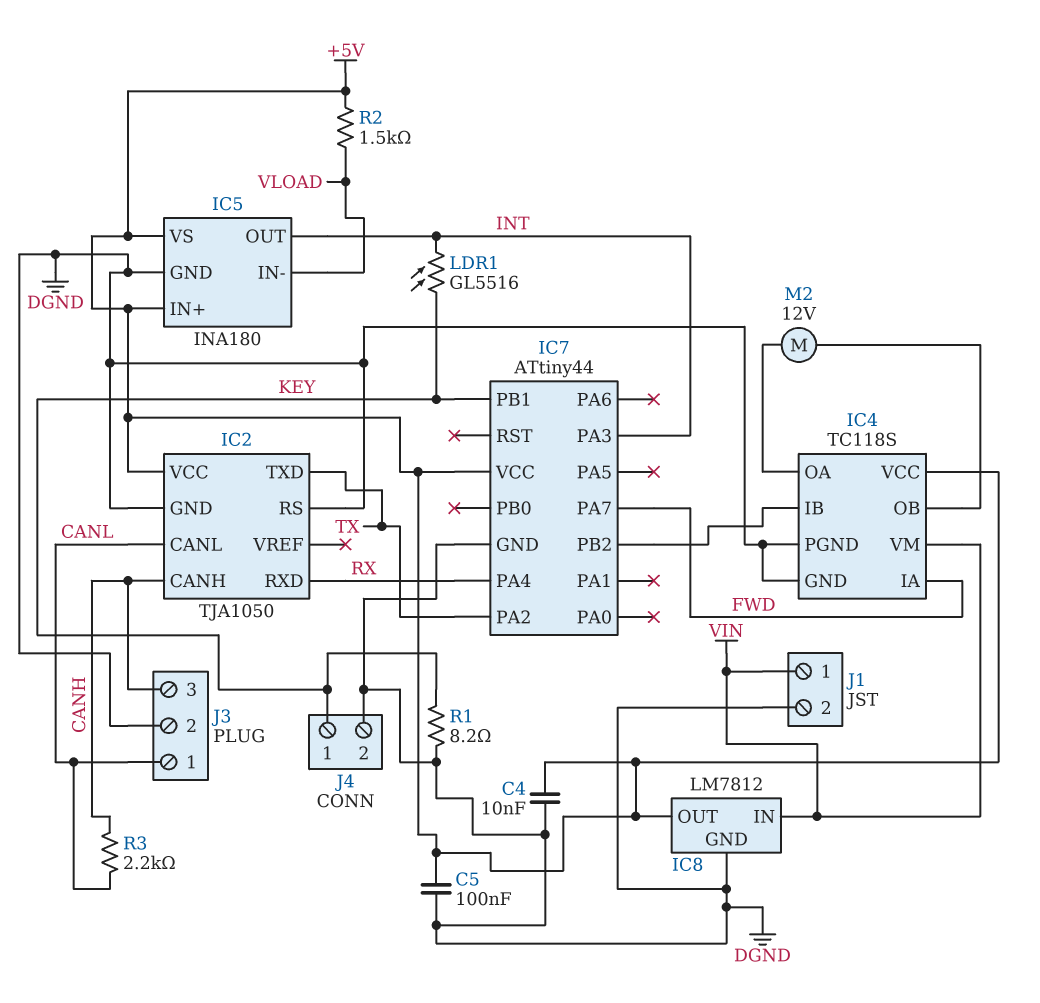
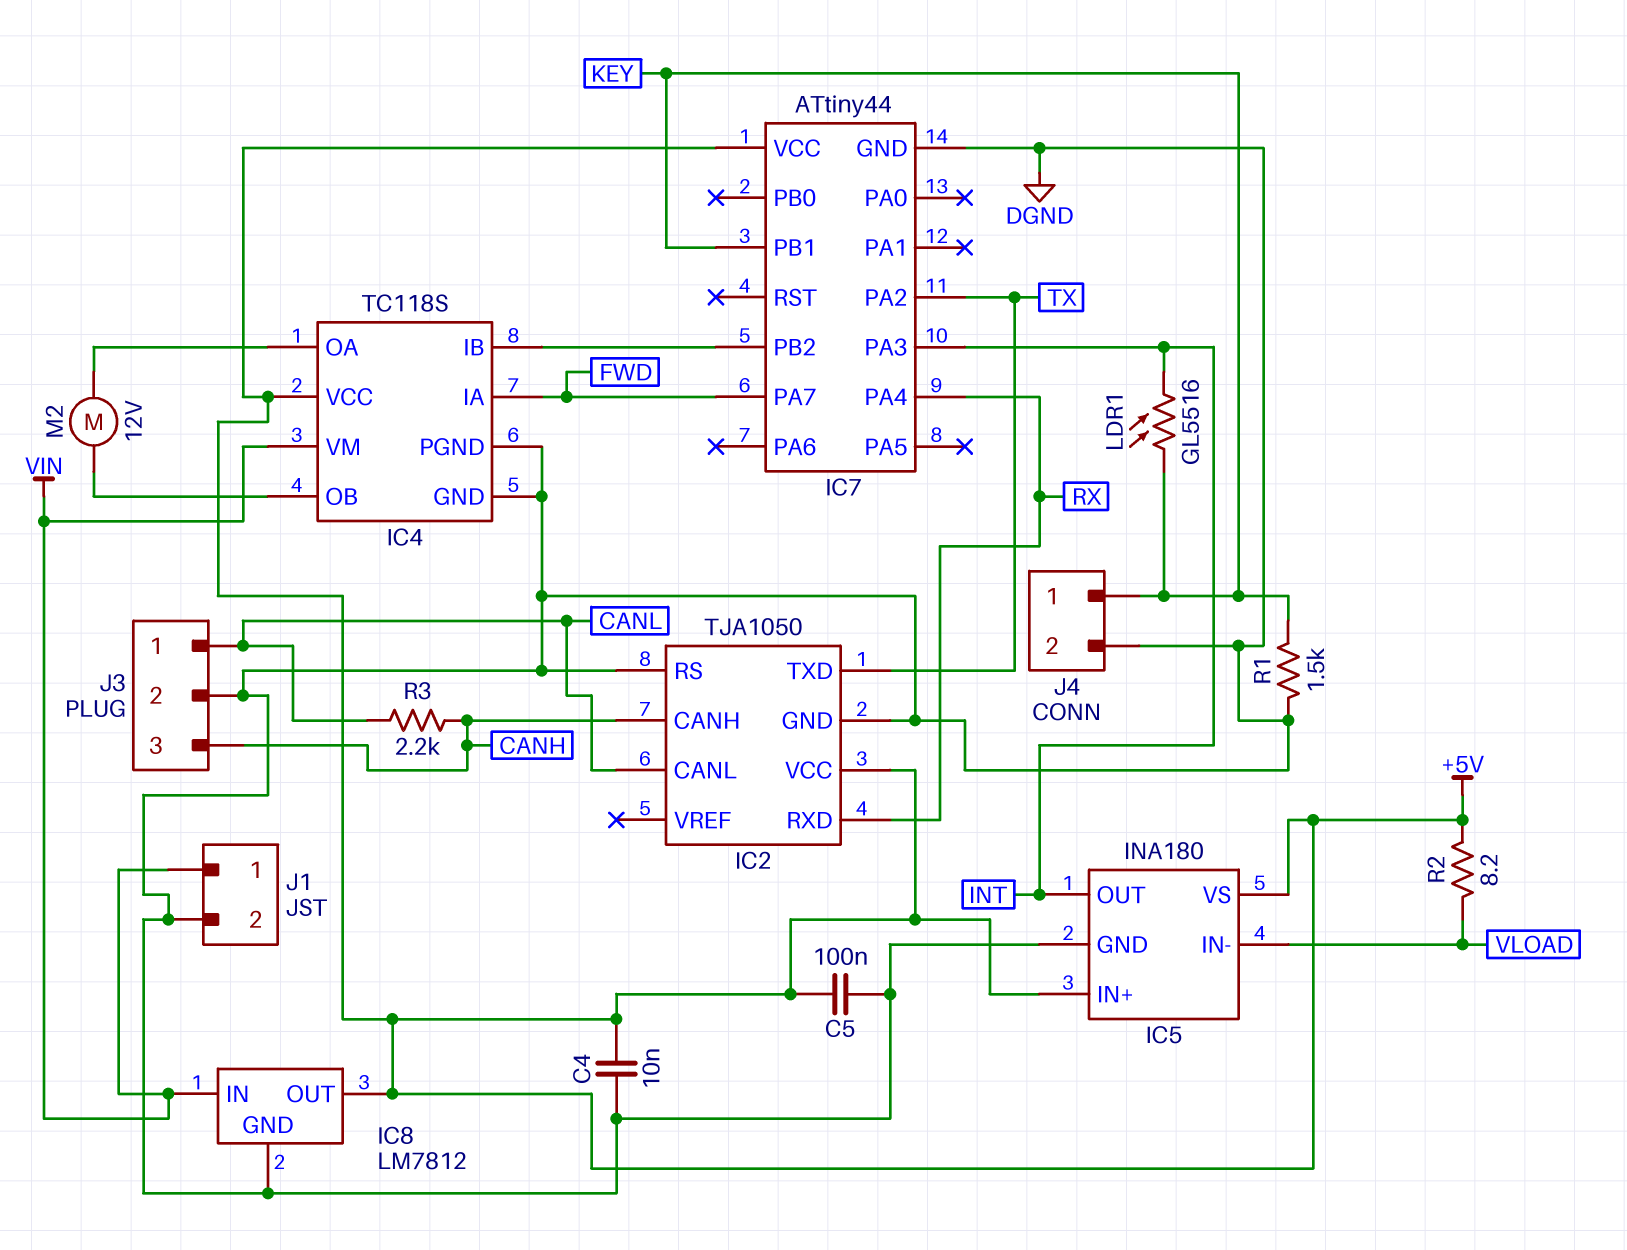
R1: 8.2 (DGND, KEY) -> 1.5k (DGND, KEY)
R2: 1.5k (+5V, VLOAD) -> 8.2 (+5V, VLOAD)

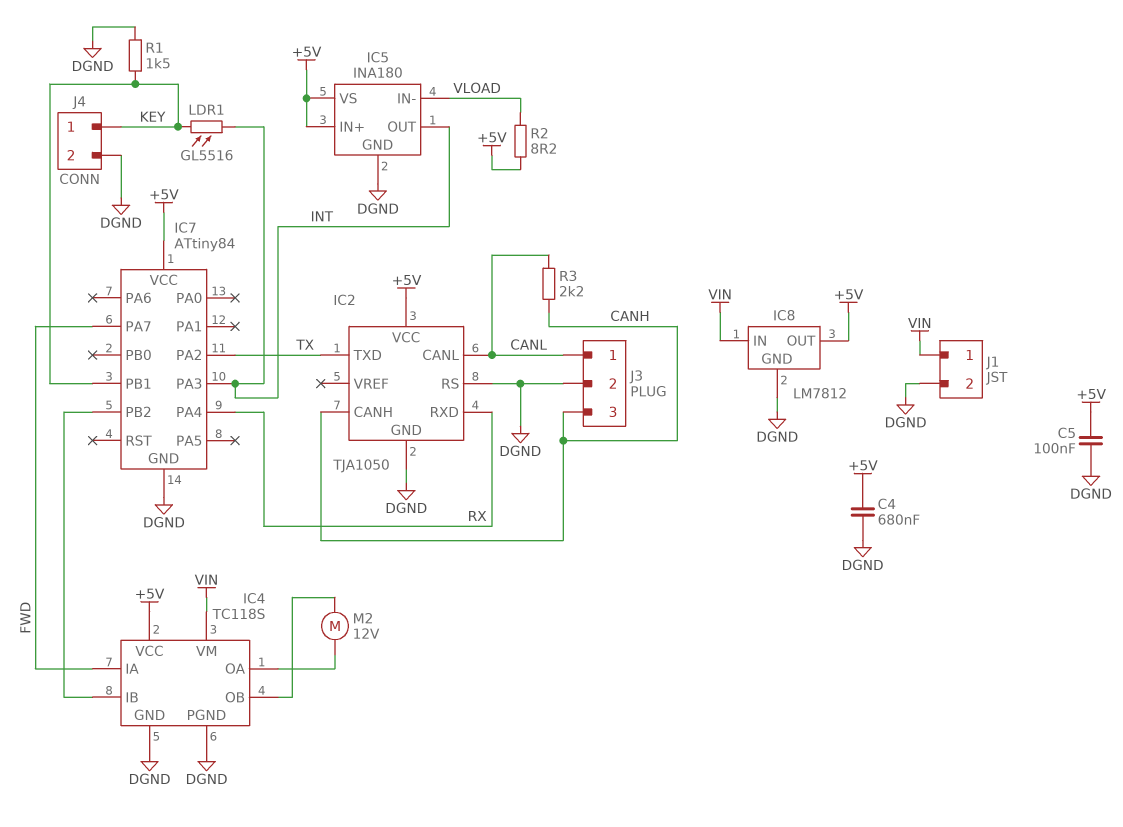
C4: 10nF (+5V, DGND) -> 680nF (+5V, DGND)
IC7: ATtiny44 -> ATtiny84

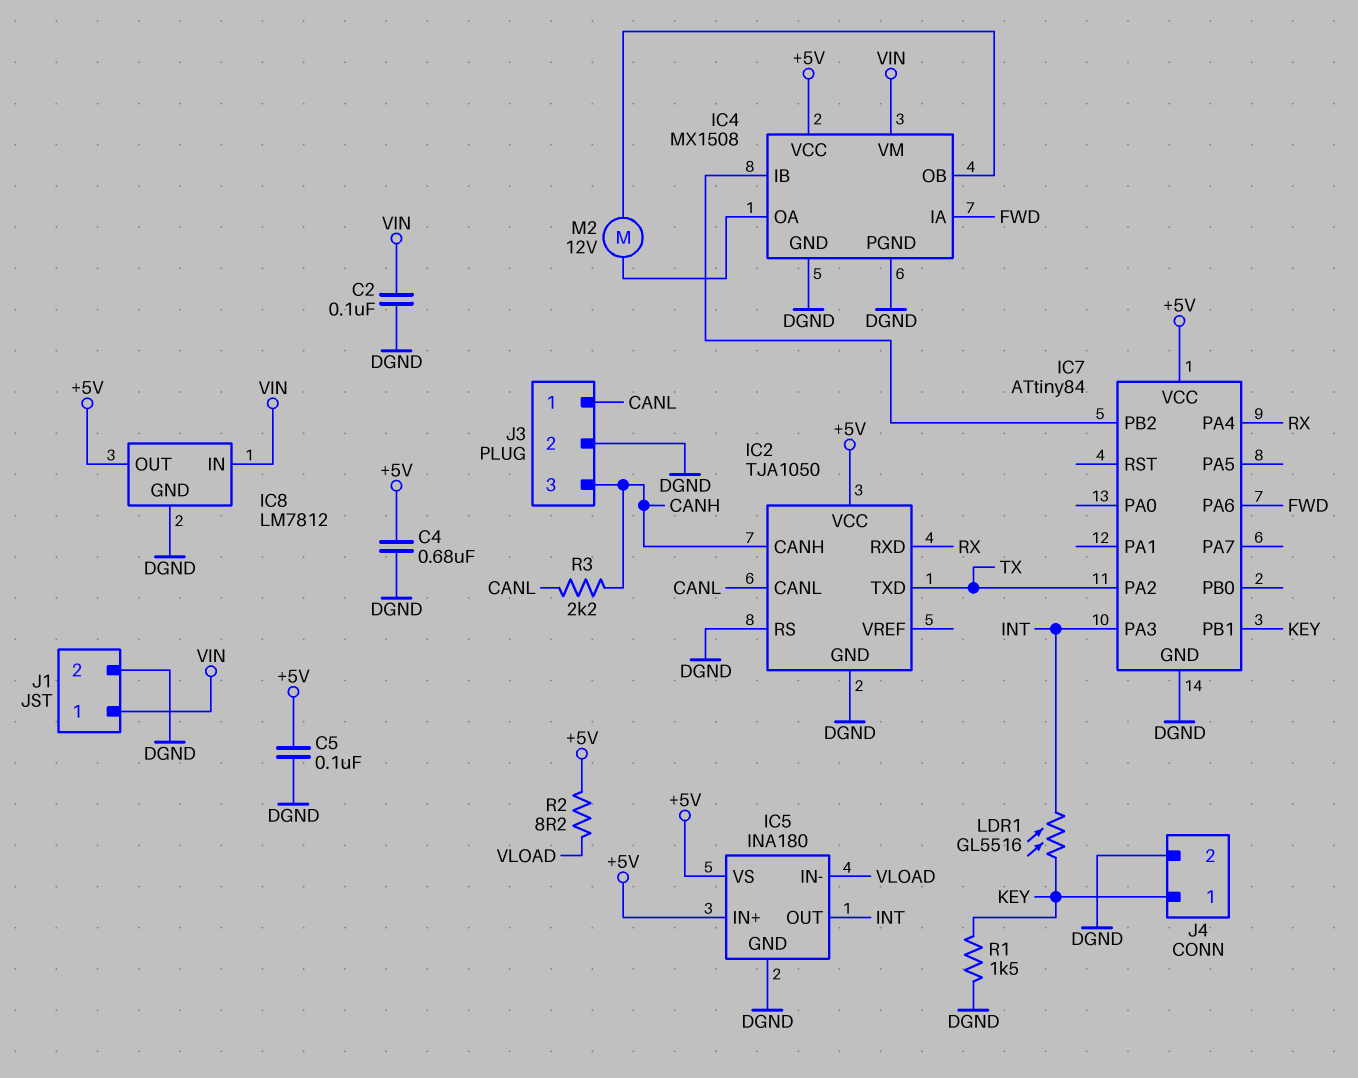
C2: none -> 100nF (DGND, VIN)
IC4: TC118S -> MX1508
IC7 pin PA6: none -> FWD
IC7 pin PA7: FWD -> none

